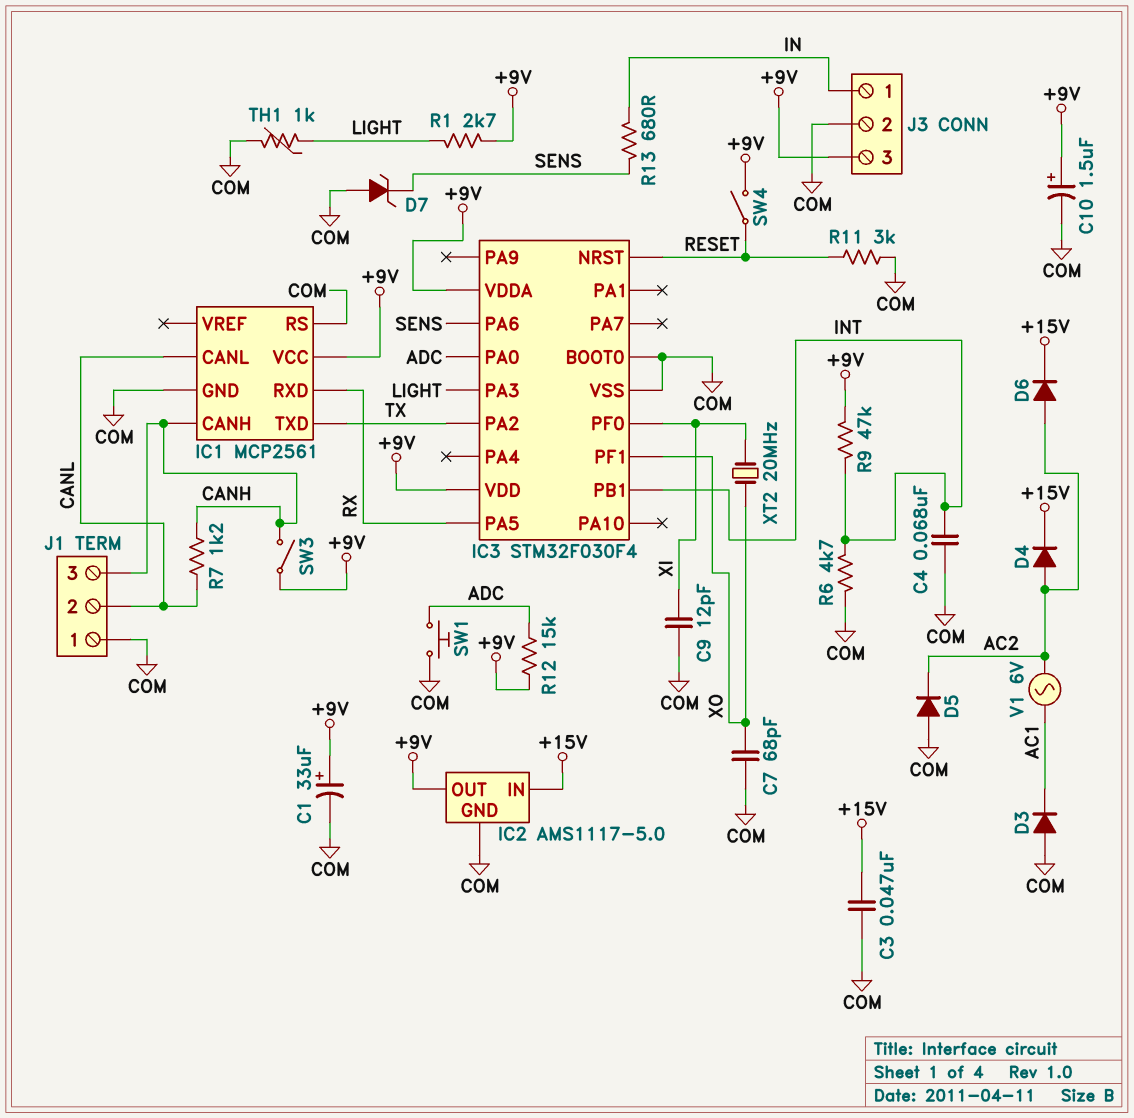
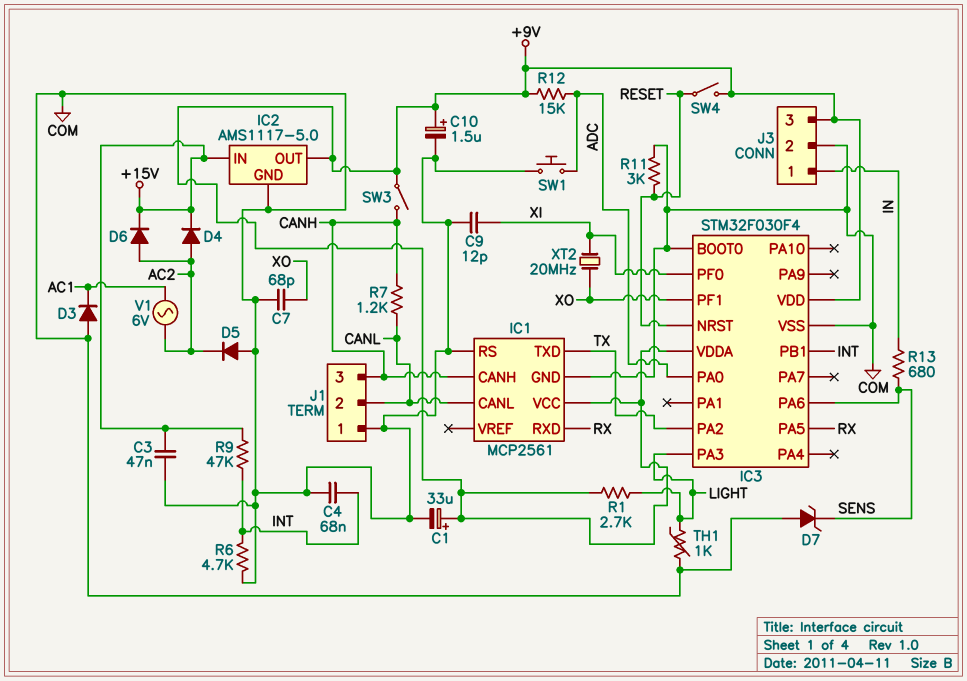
R9: 47k (+9V, INT) -> 47k (+15V, INT)

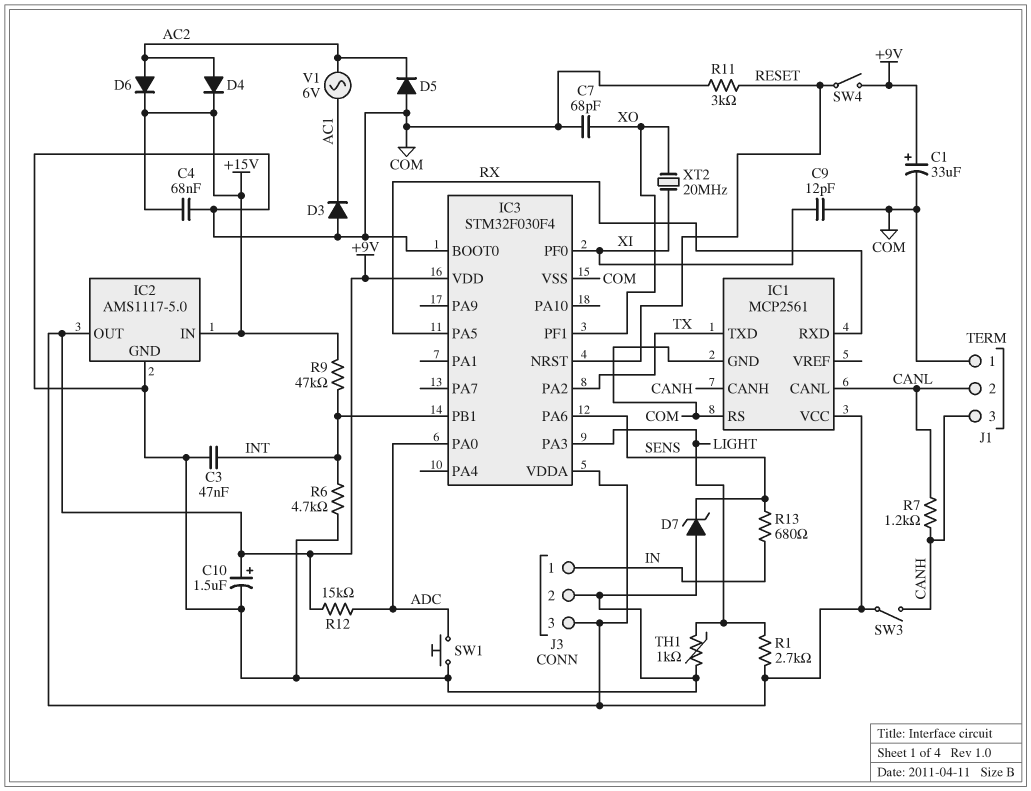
C3: 47nF (+15V, COM) -> 47nF (COM, INT)
C4: 68nF (COM, INT) -> 68nF (+15V, COM)

